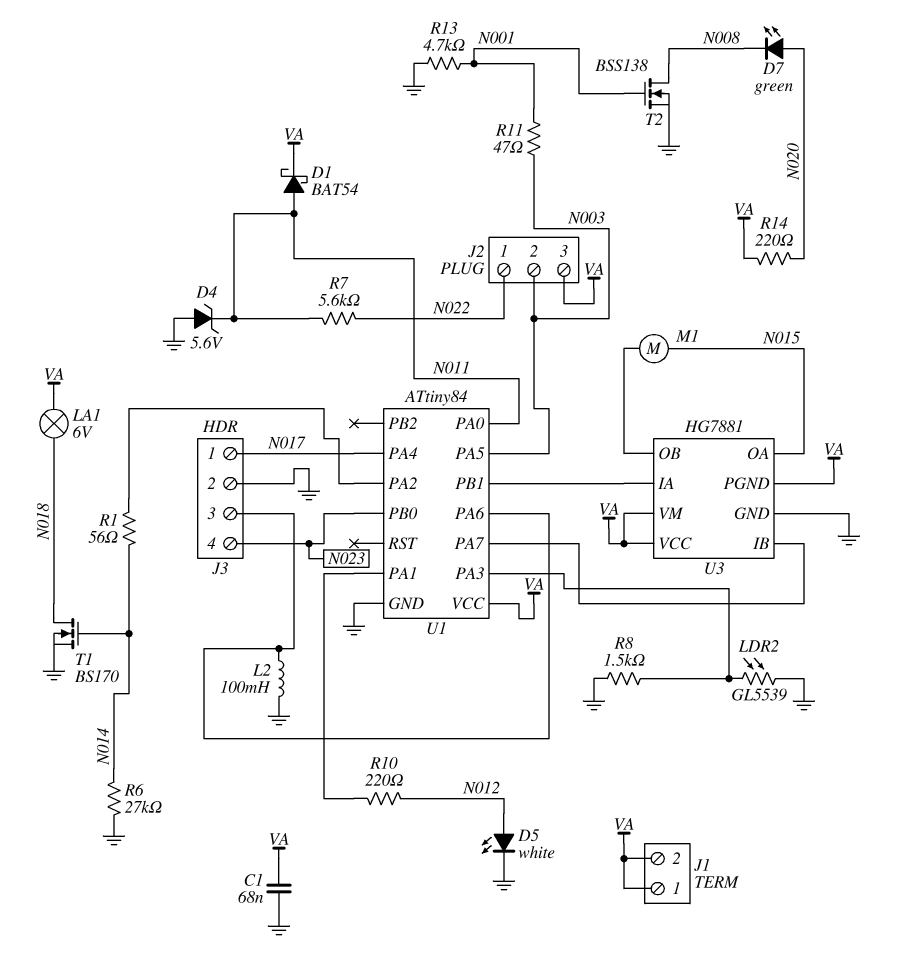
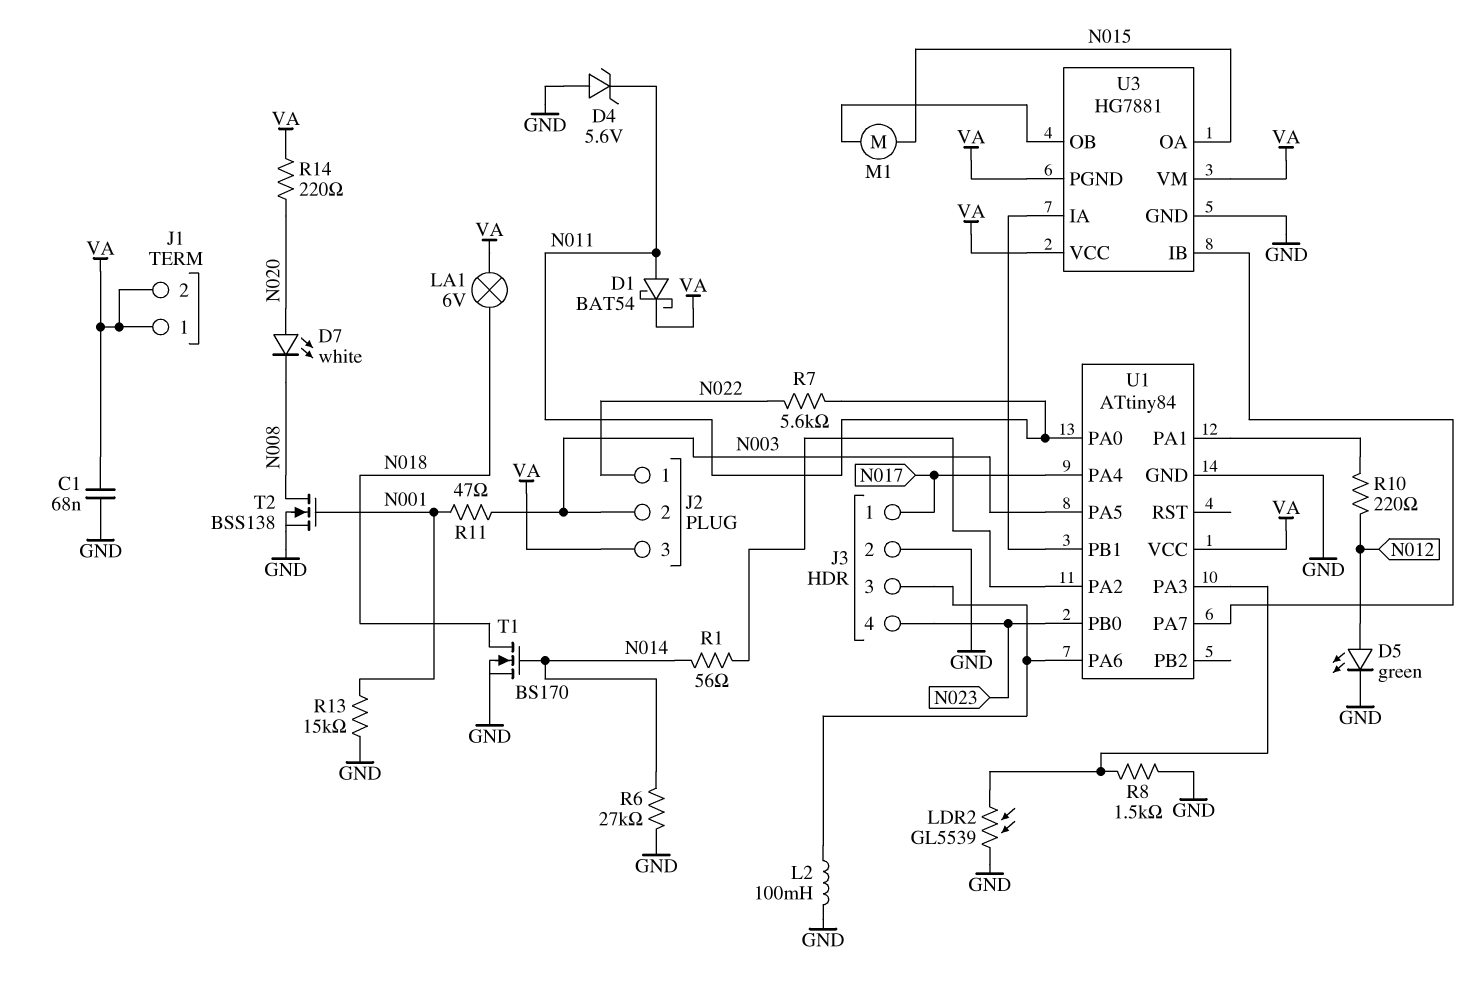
D5: LED white (A N012, K GND) -> LED green (A N012, K GND)
D7: LED green (A N020, K N008) -> LED white (A N020, K N008)
R13: 4.7k (GND, N001) -> 15k (GND, N001)

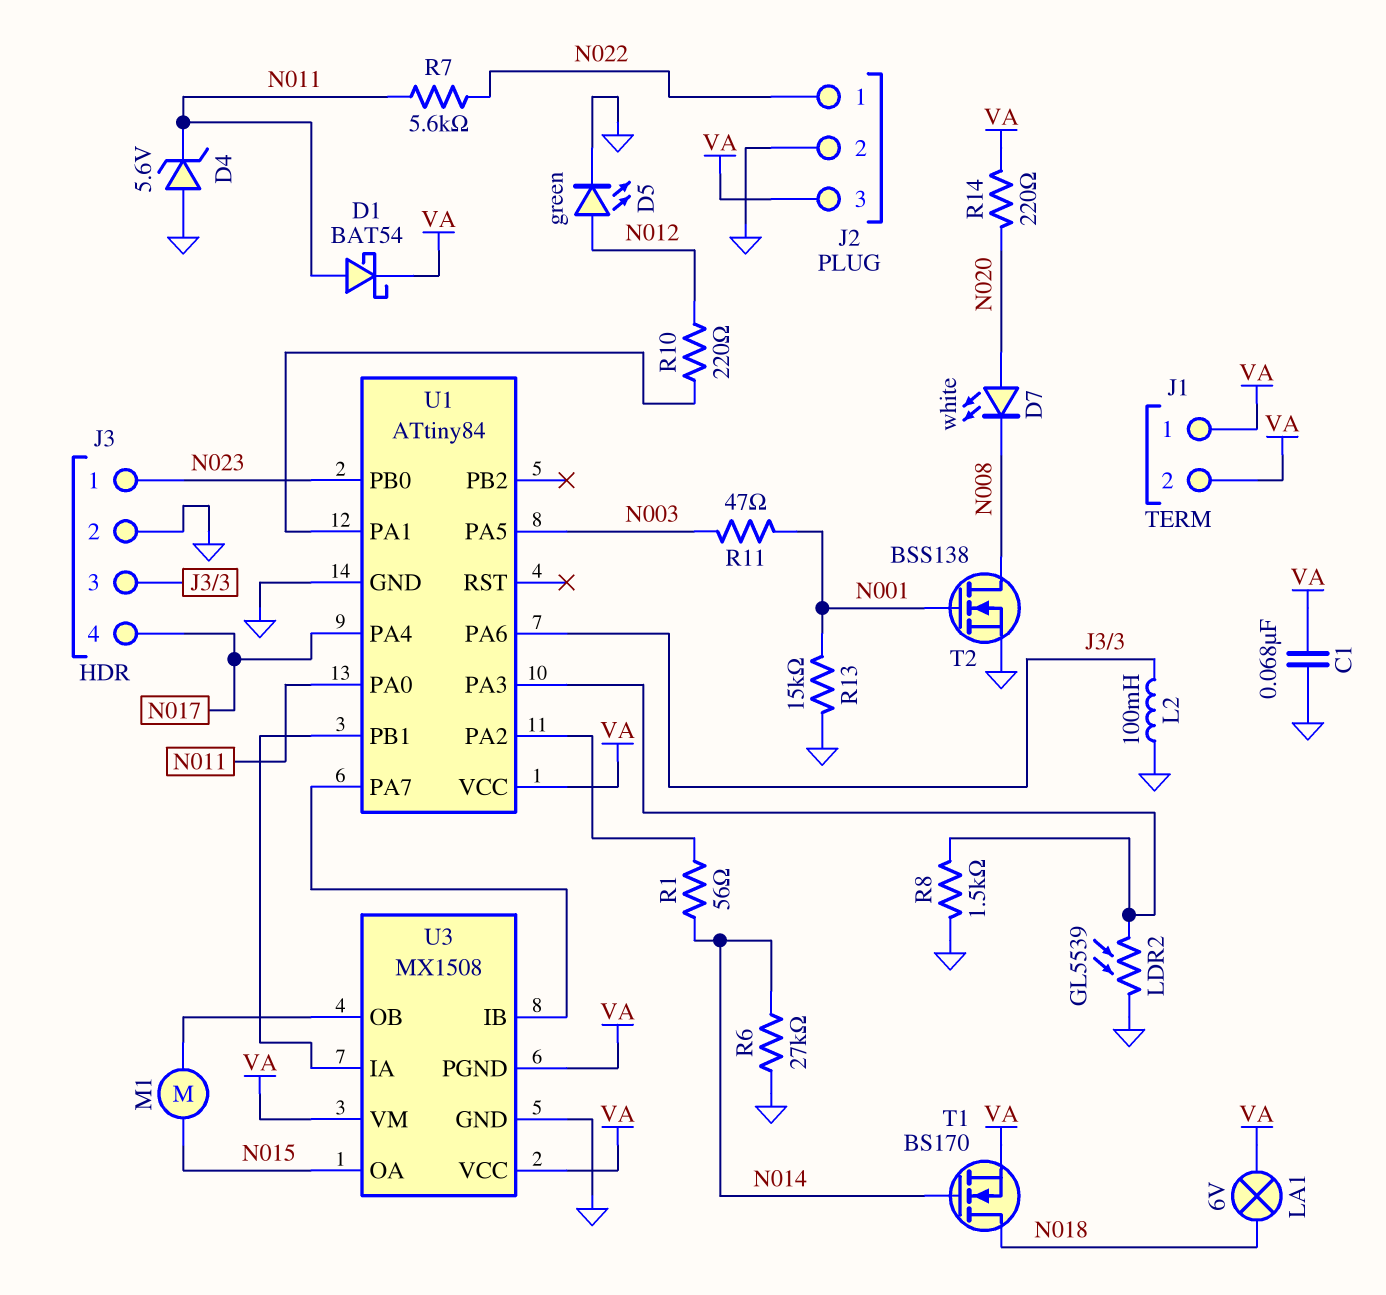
J2 pin 2: N003 -> GND
J3 pin 1: N017 -> N023
J3 pin 4: N023 -> N017
T1: NMOS BS170 (G N014, D N018, S GND) -> NMOS BS170 (G N014, D N018, S VA)
U3: HG7881 -> MX1508

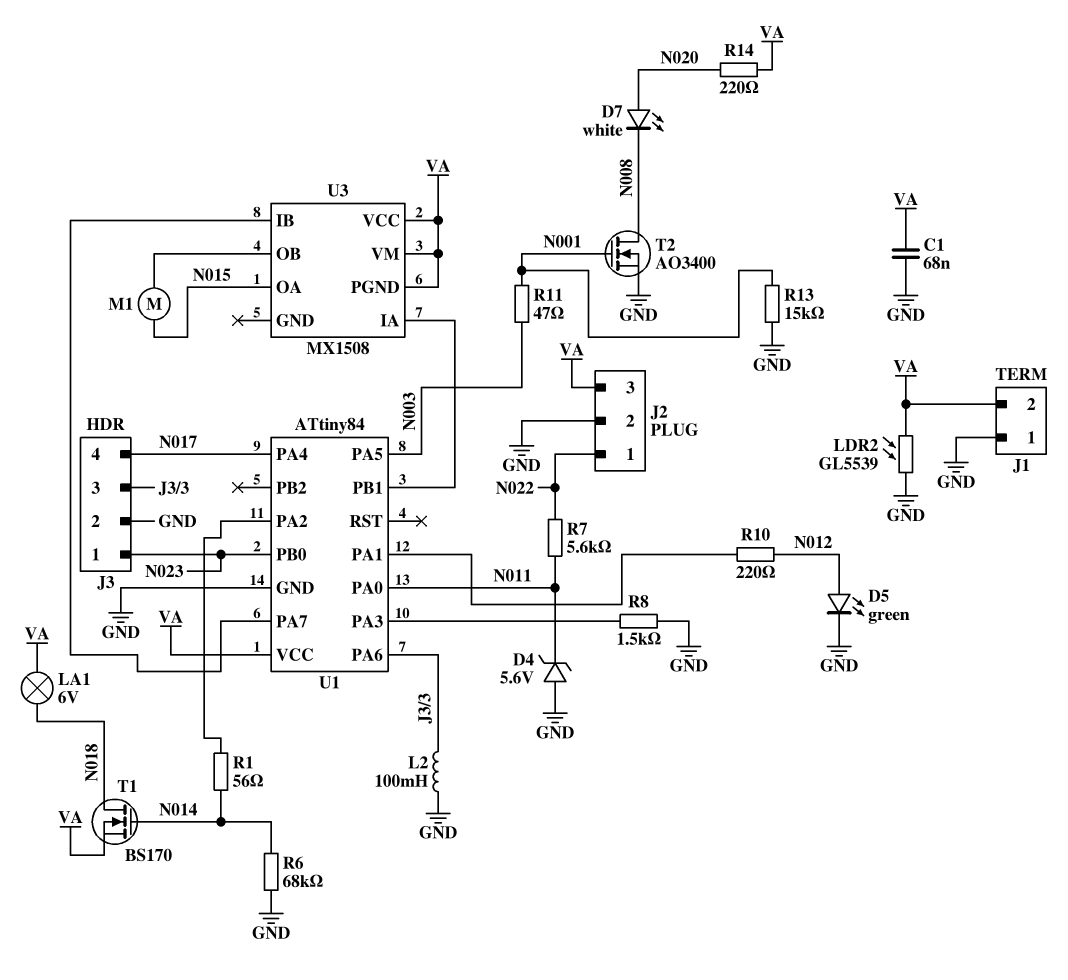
D1: schottky BAT54 (A N011, K VA) -> none
J1 pin 1: VA -> GND
LDR2: GL5539 (GND, U1/PA3) -> GL5539 (GND, VA)
R6: 27k (GND, N014) -> 68k (GND, N014)
T2: NMOS BSS138 (G N001, D N008, S GND) -> NMOS AO3400 (G N001, D N008, S GND)
U3 pin GND: GND -> none

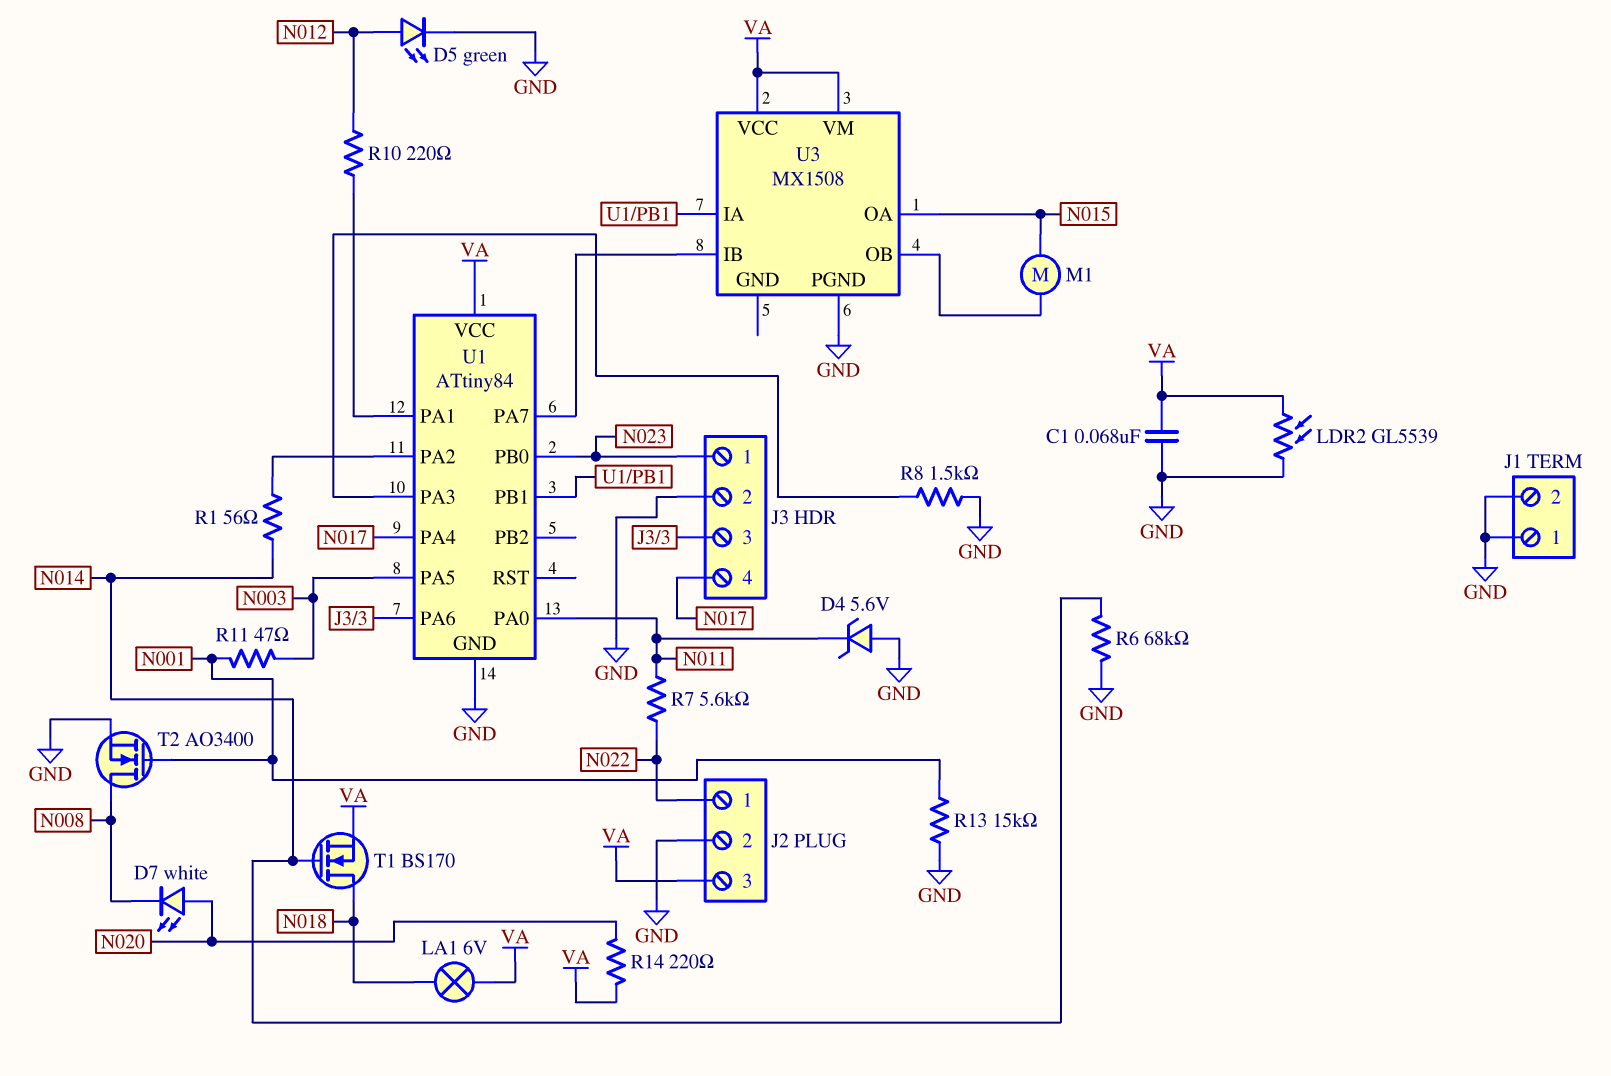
J1 pin 2: VA -> GND
L2: 100mH (GND, J3/3) -> none
U3 pin PGND: VA -> GND

